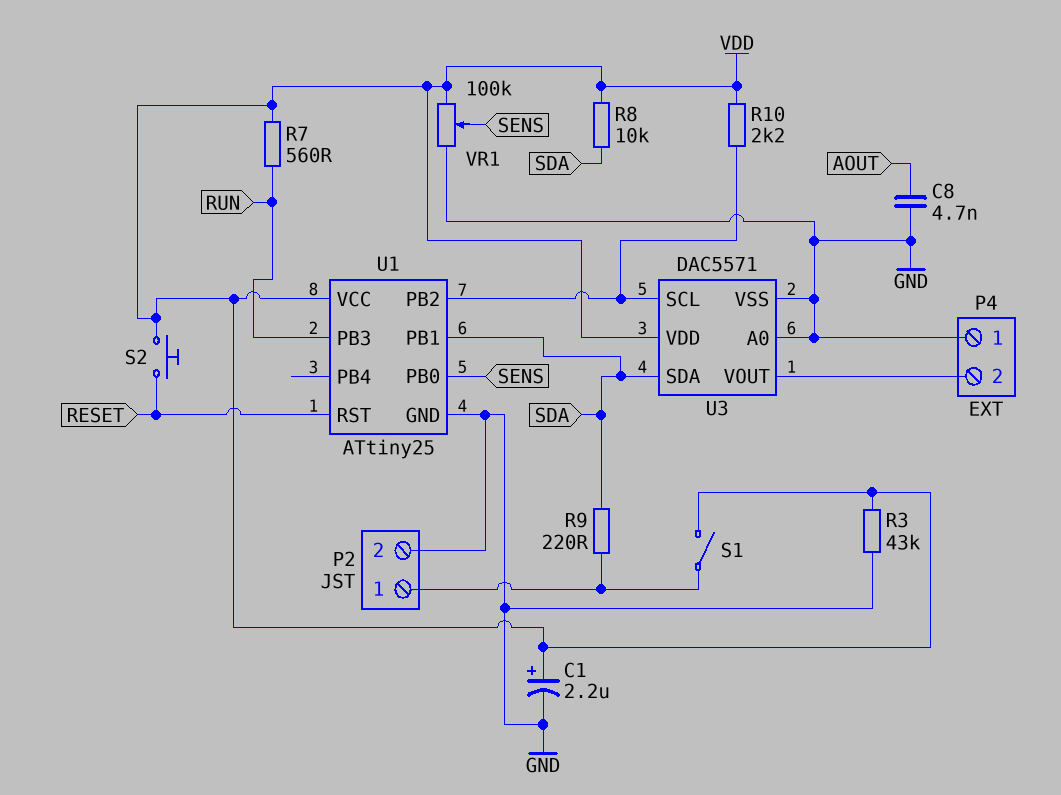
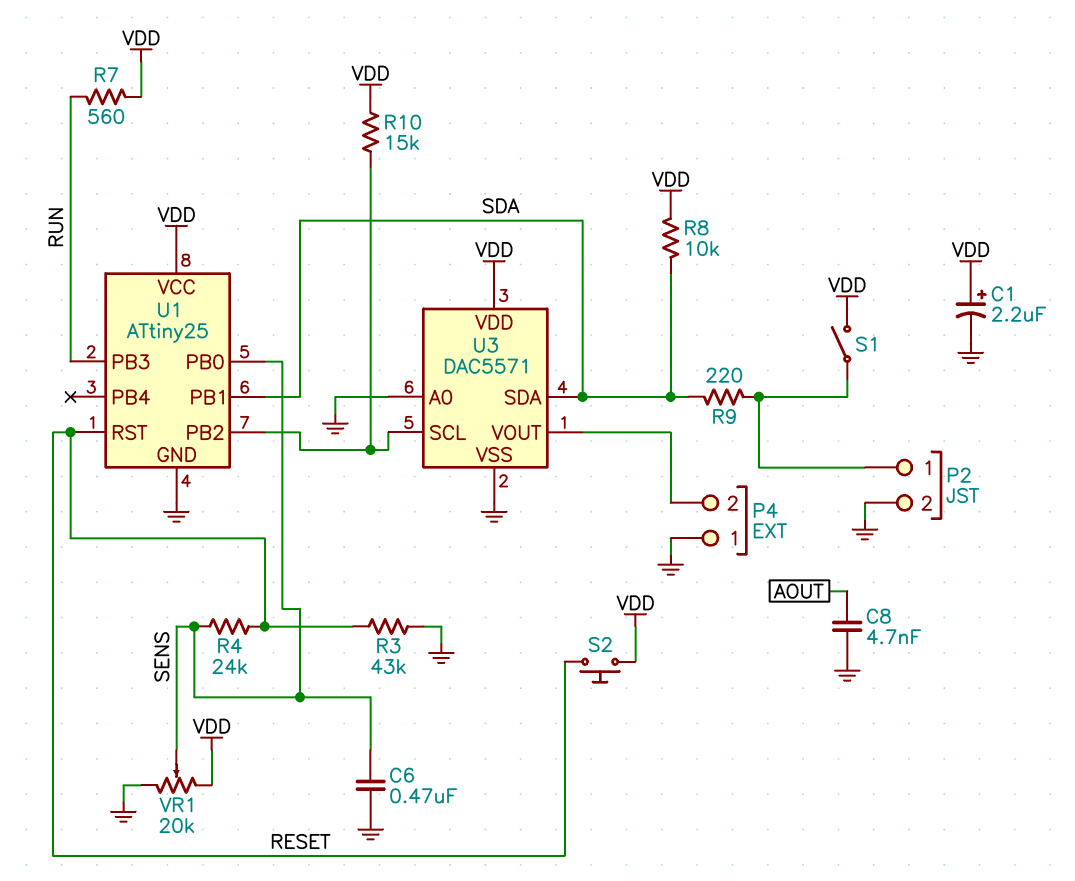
C6: none -> 470nF (GND, SENS)
R3: 43k (GND, VDD) -> 43k (GND, RESET)
R4: none -> 24k (RESET, SENS)
R10: 2.2k (U1/PB2, VDD) -> 15k (U1/PB2, VDD)
VR1: 100k (GND, VDD, wiper SENS) -> 20k (GND, VDD, wiper SENS)

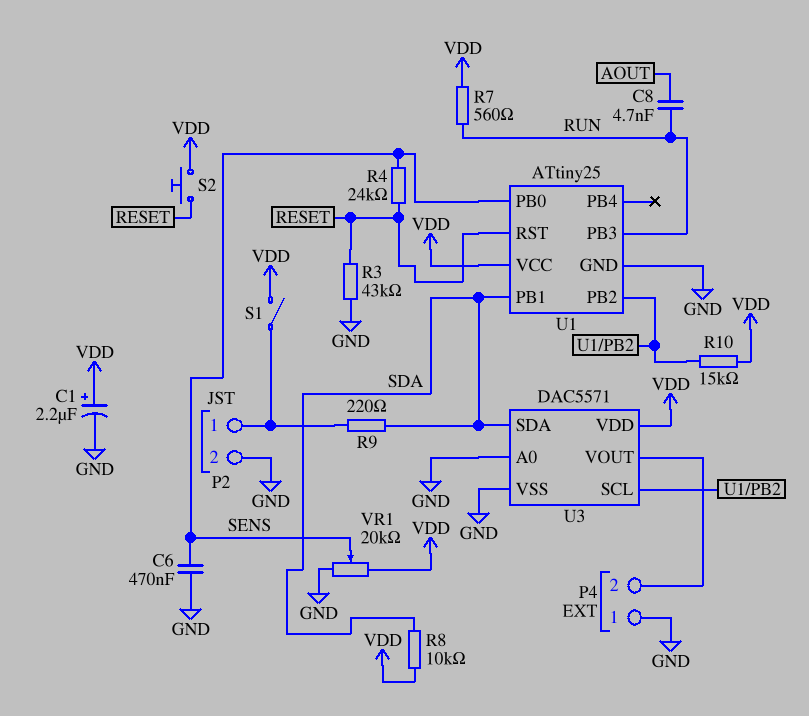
C8: 4.7nF (AOUT, GND) -> 4.7nF (AOUT, RUN)

